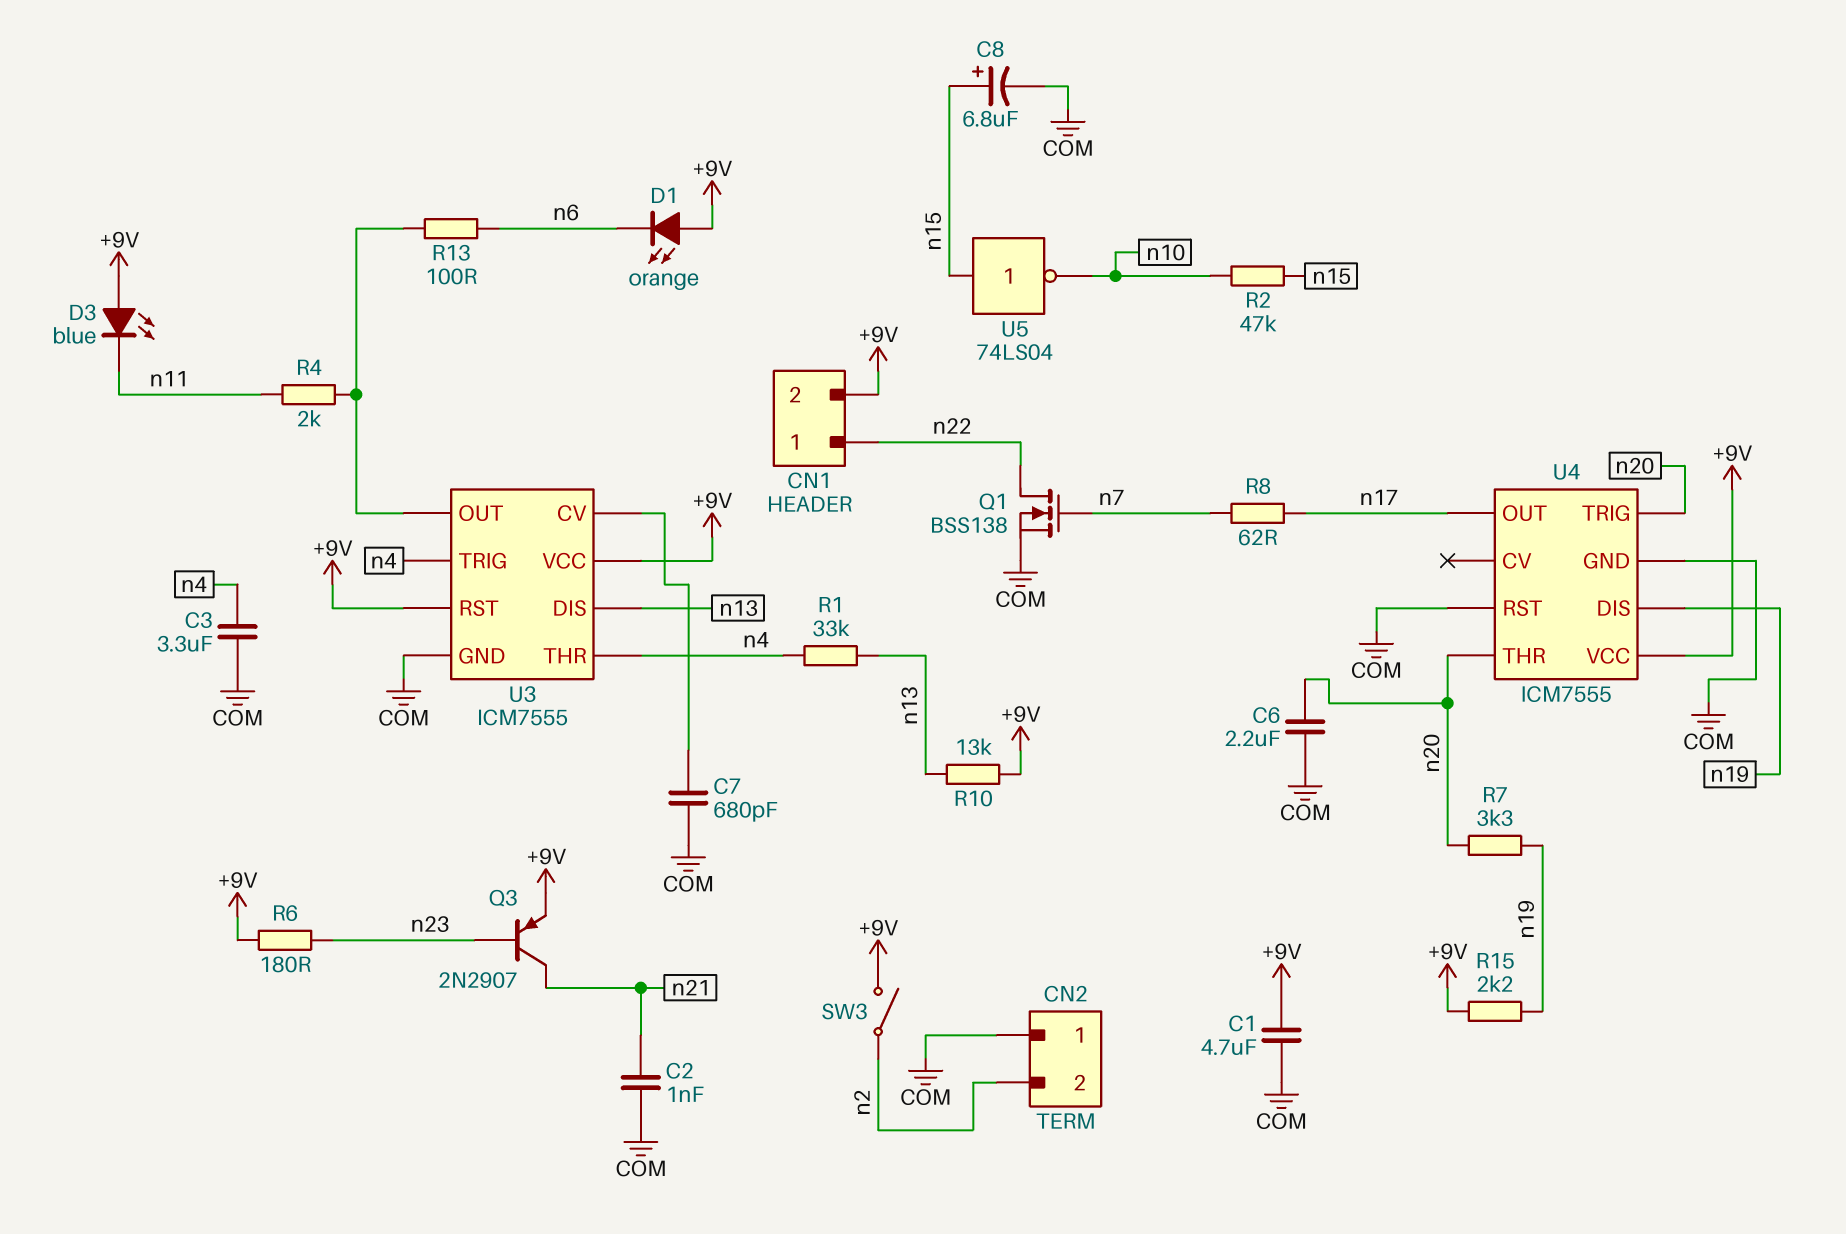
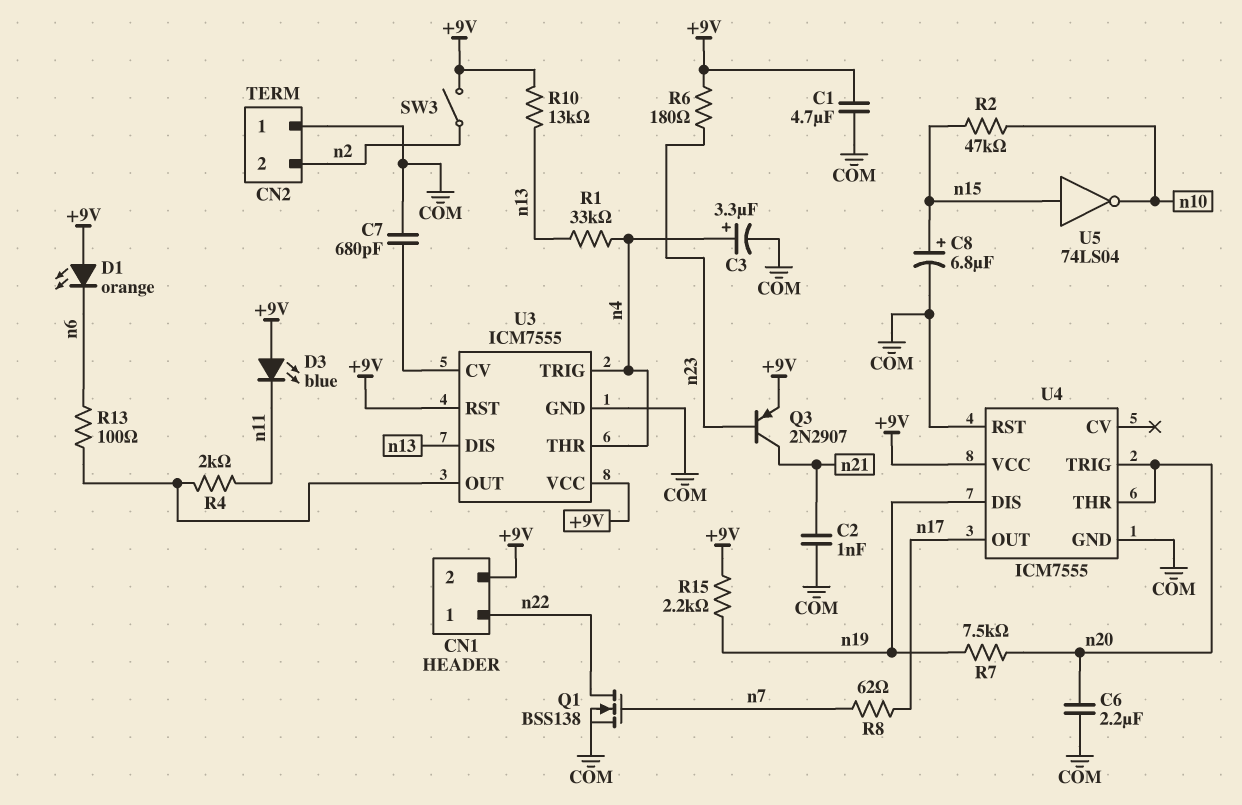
C3: 3.3uF (COM, n4) -> 3.3uF (plus n4, minus COM)
R7: 3.3k (n19, n20) -> 7.5k (n19, n20)

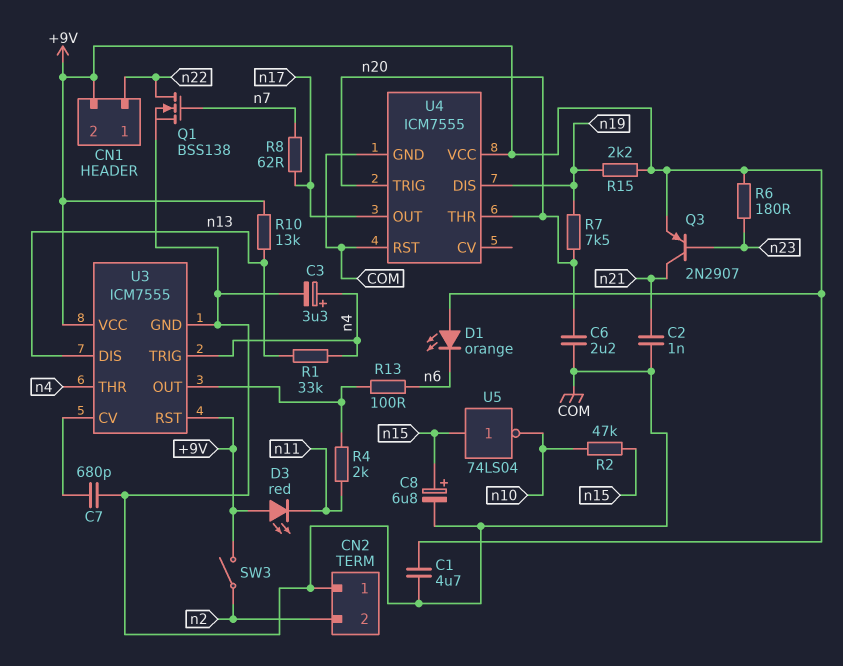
D3: LED blue (A +9V, K n11) -> LED red (A +9V, K n11)

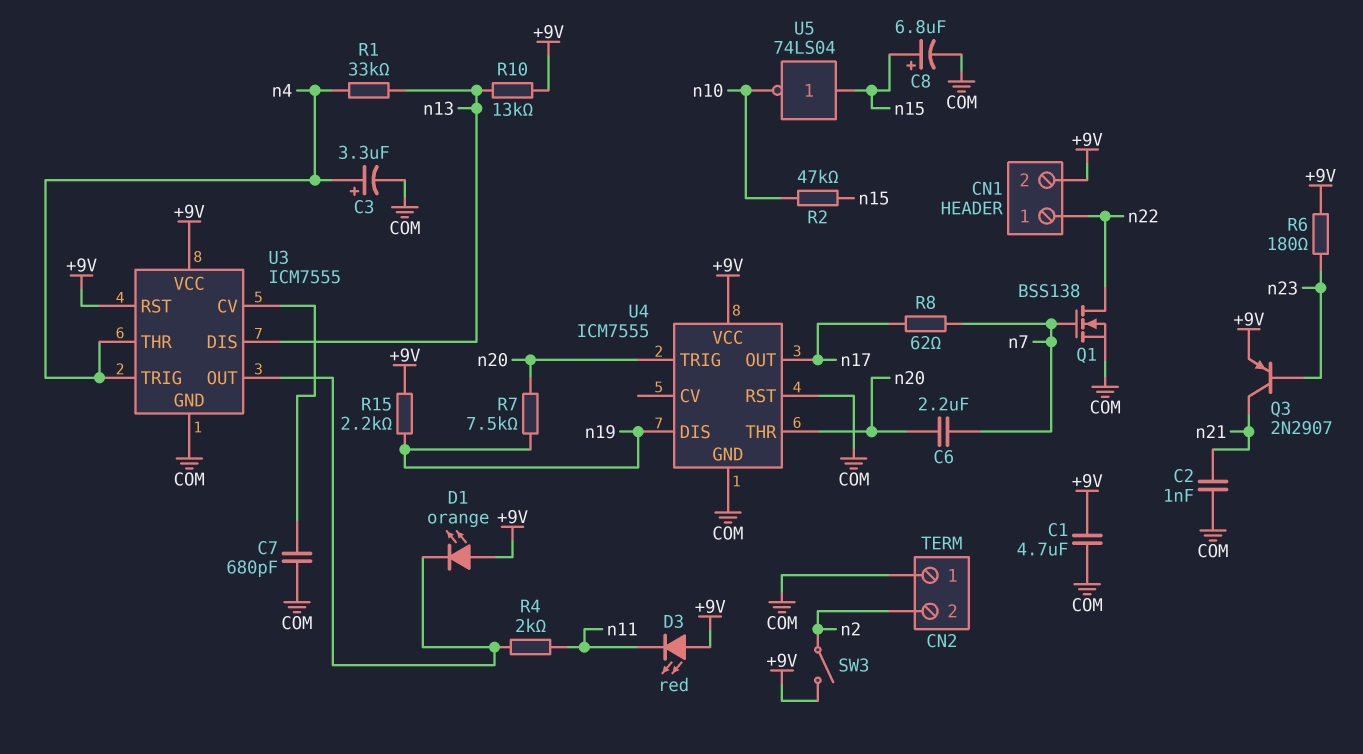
C6: 2.2uF (COM, n20) -> 2.2uF (n7, n20)
D1: LED orange (A +9V, K n6) -> LED orange (A +9V, K U3/OUT)
R13: 100 (U3/OUT, n6) -> none

